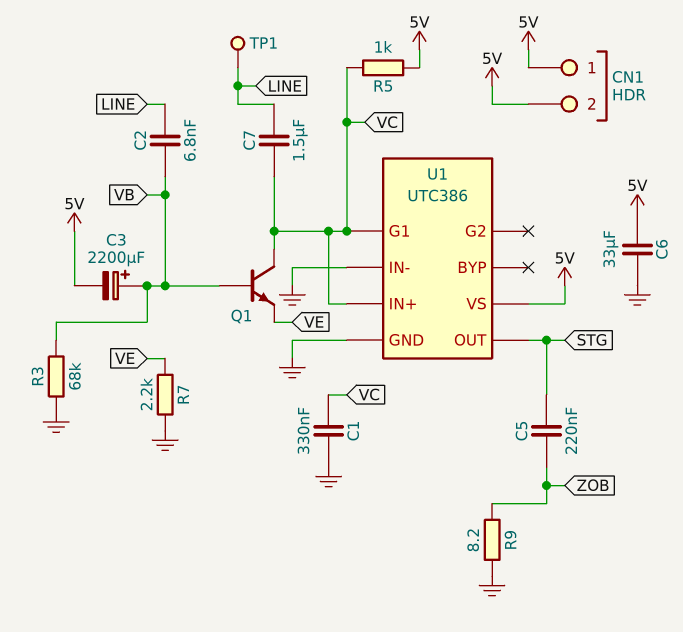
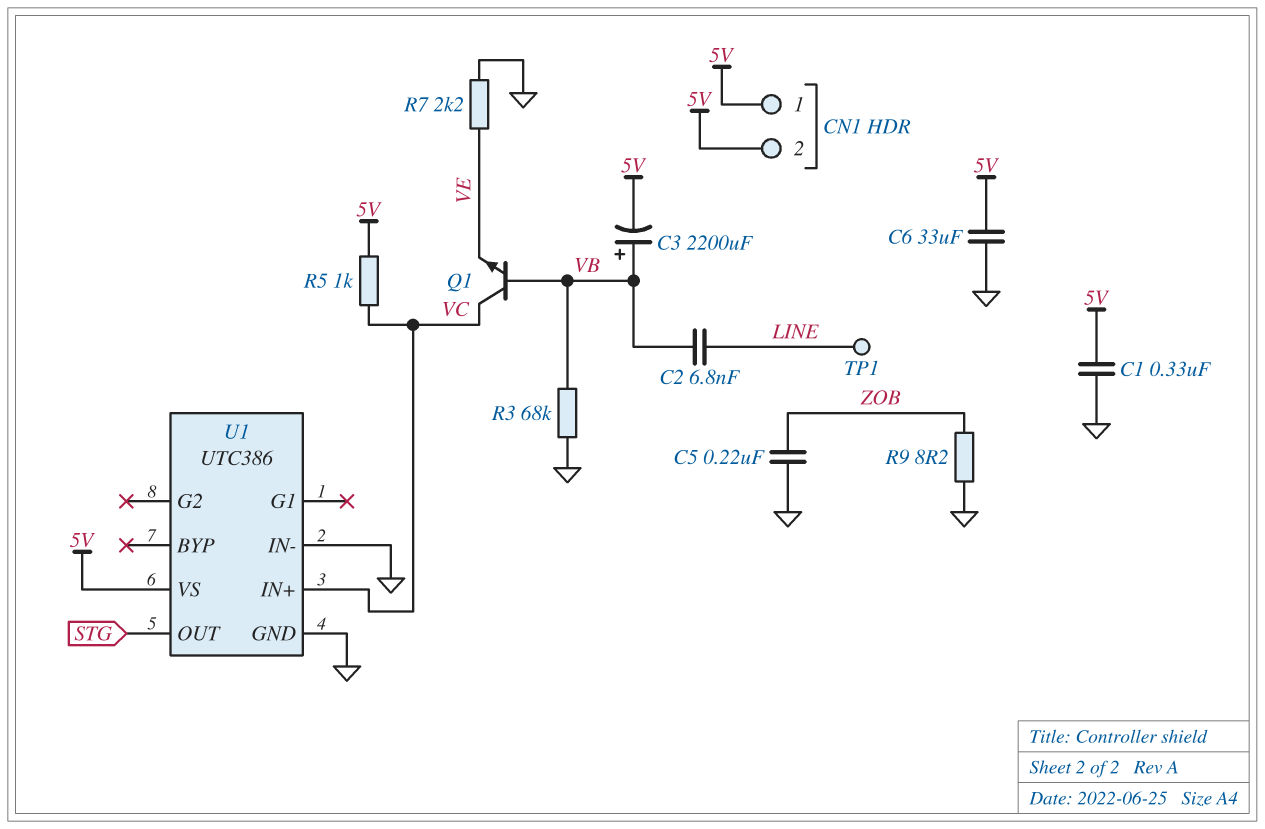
C1: 330nF (GND, VC) -> 330nF (5V, GND)
C5: 220nF (STG, ZOB) -> 220nF (GND, ZOB)
C7: 1.5uF (LINE, VC) -> none
U1 pin G1: VC -> none

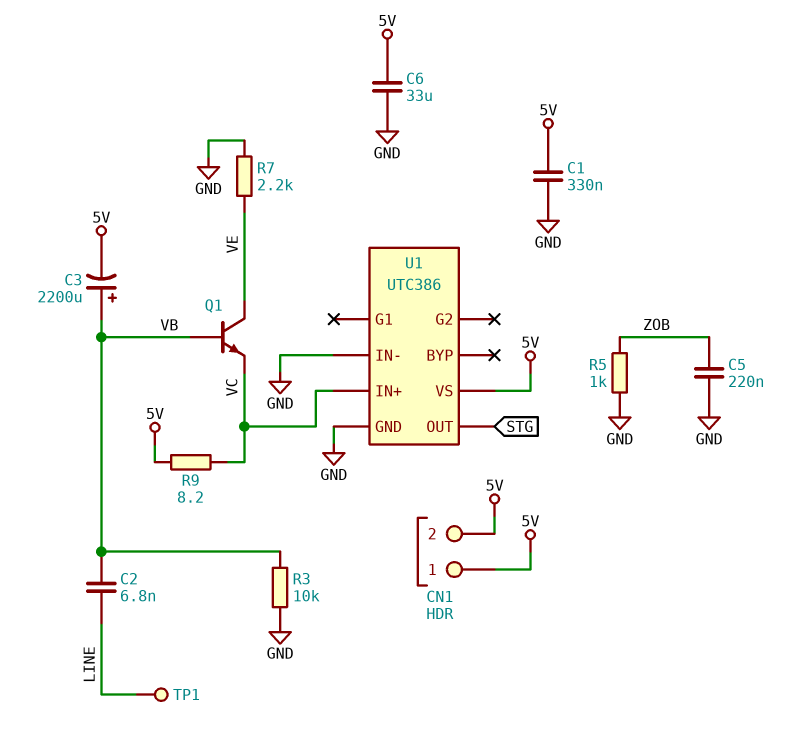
Q1: NPN (B VB, C VC, E VE) -> NPN (B VB, C VE, E VC)
R3: 68k (GND, VB) -> 10k (GND, VB)
R5: 1k (5V, VC) -> 1k (GND, ZOB)
R9: 8.2 (GND, ZOB) -> 8.2 (5V, VC)

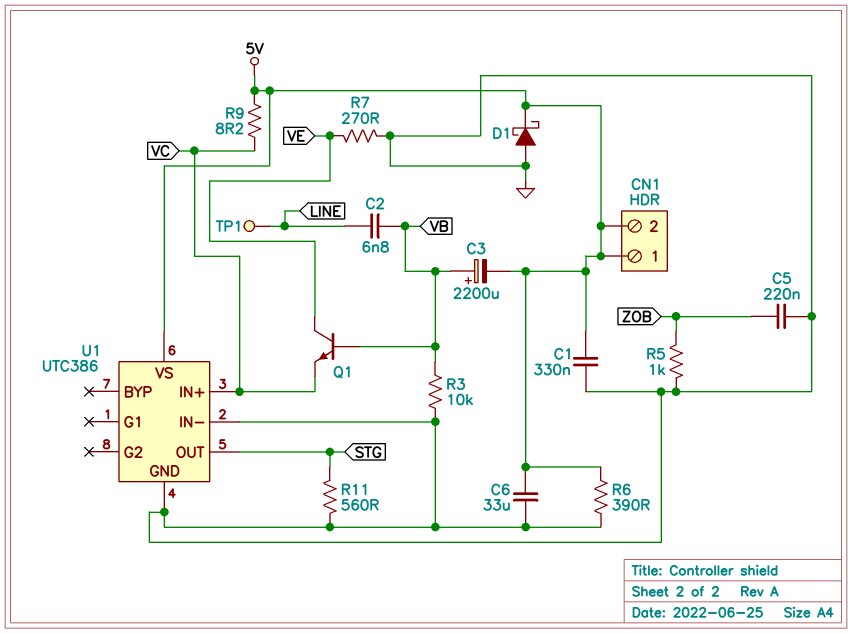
D1: none -> schottky (A GND, K 5V)
R6: none -> 390 (5V, GND)
R7: 2.2k (GND, VE) -> 270 (GND, VE)
R11: none -> 560 (GND, STG)

